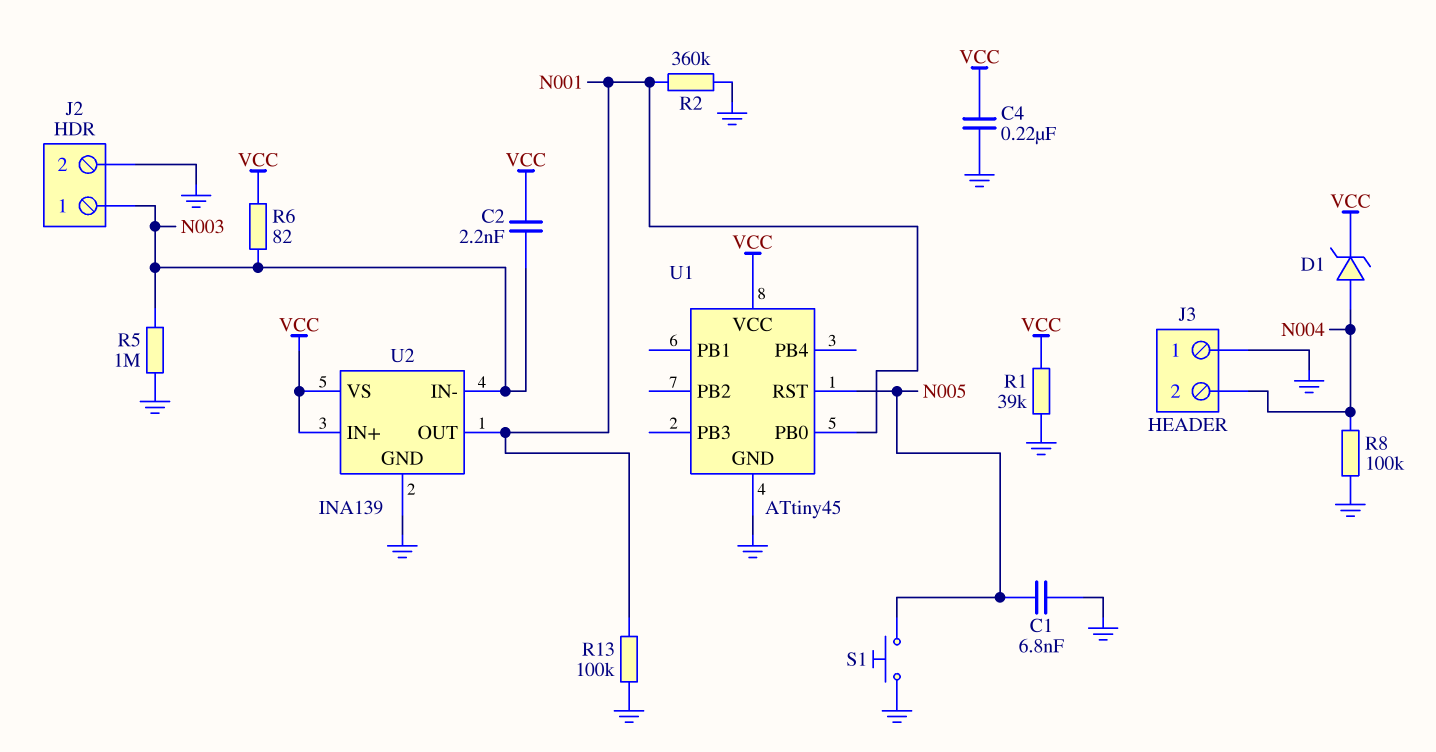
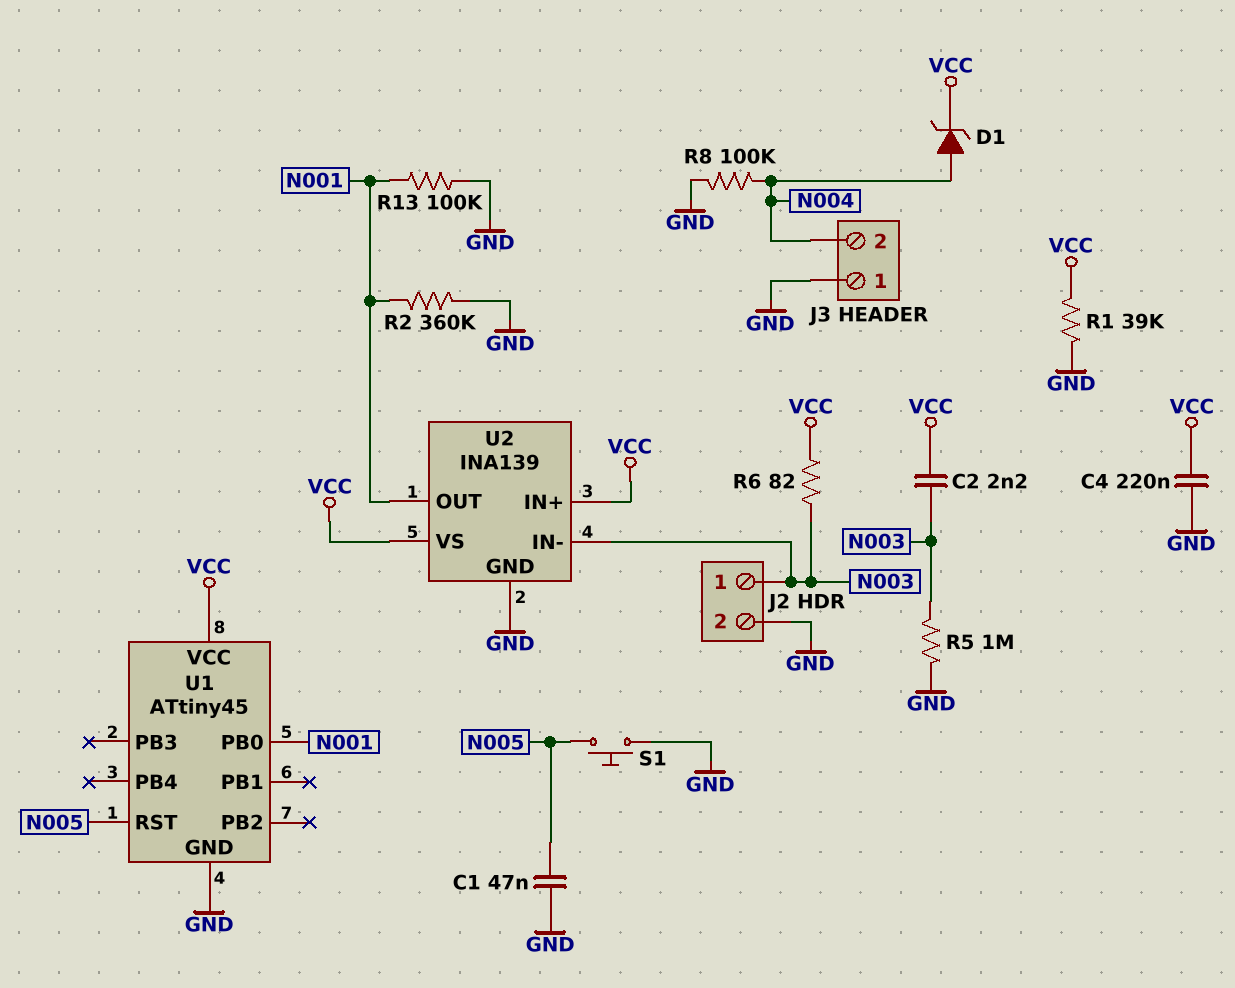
C1: 6.8nF (GND, N005) -> 47nF (GND, N005)

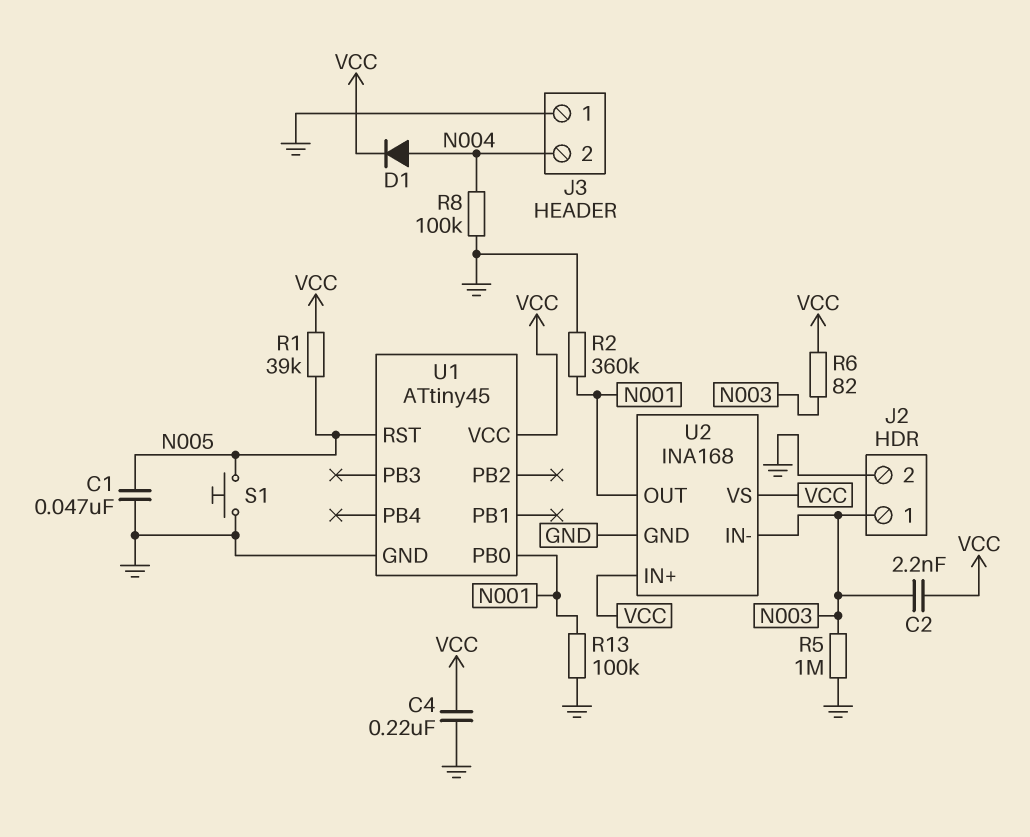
D1: zener (A N004, K VCC) -> diode (A N004, K VCC)
R1: 39k (GND, VCC) -> 39k (N005, VCC)
U2: INA139 -> INA168

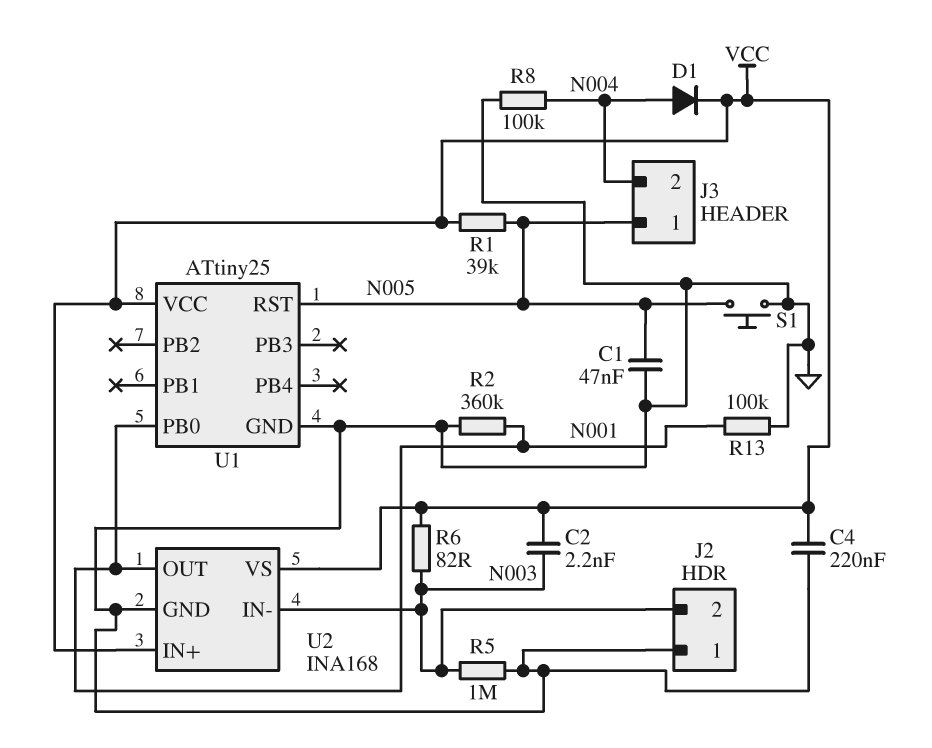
J2 pin 1: N003 -> GND
J2 pin 2: GND -> N003
J3 pin 1: GND -> N005
U1: ATtiny45 -> ATtiny25

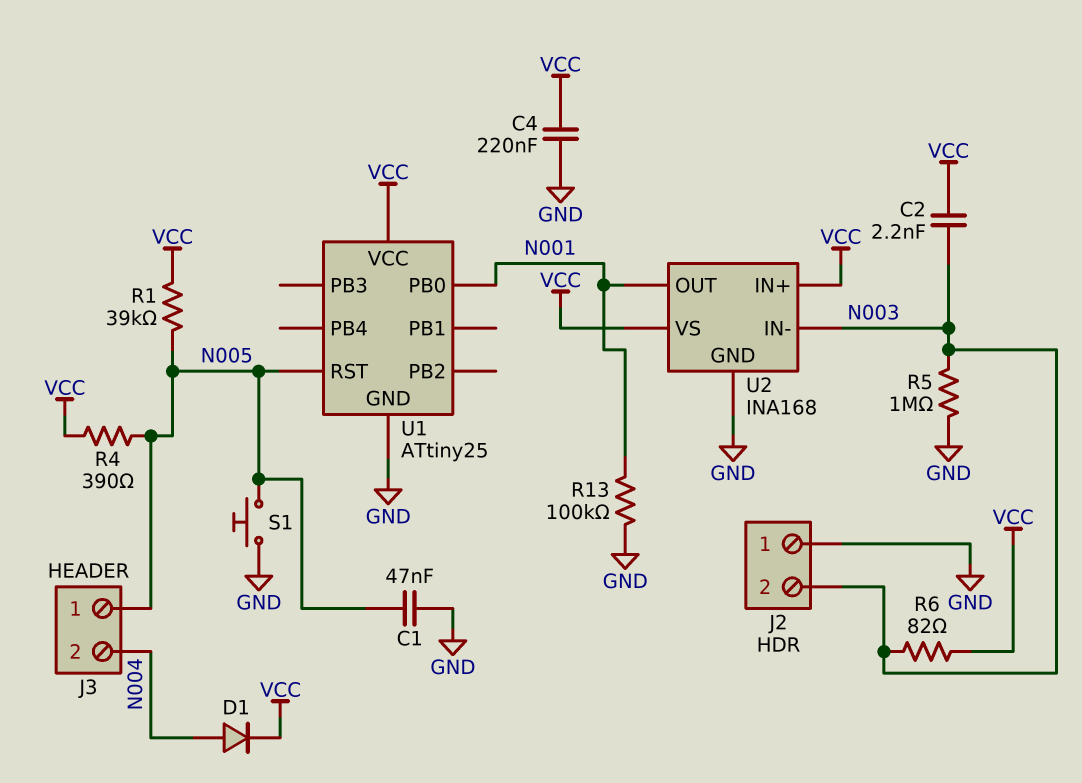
R2: 360k (GND, N001) -> none
R4: none -> 390 (N005, VCC)
R8: 100k (GND, N004) -> none

